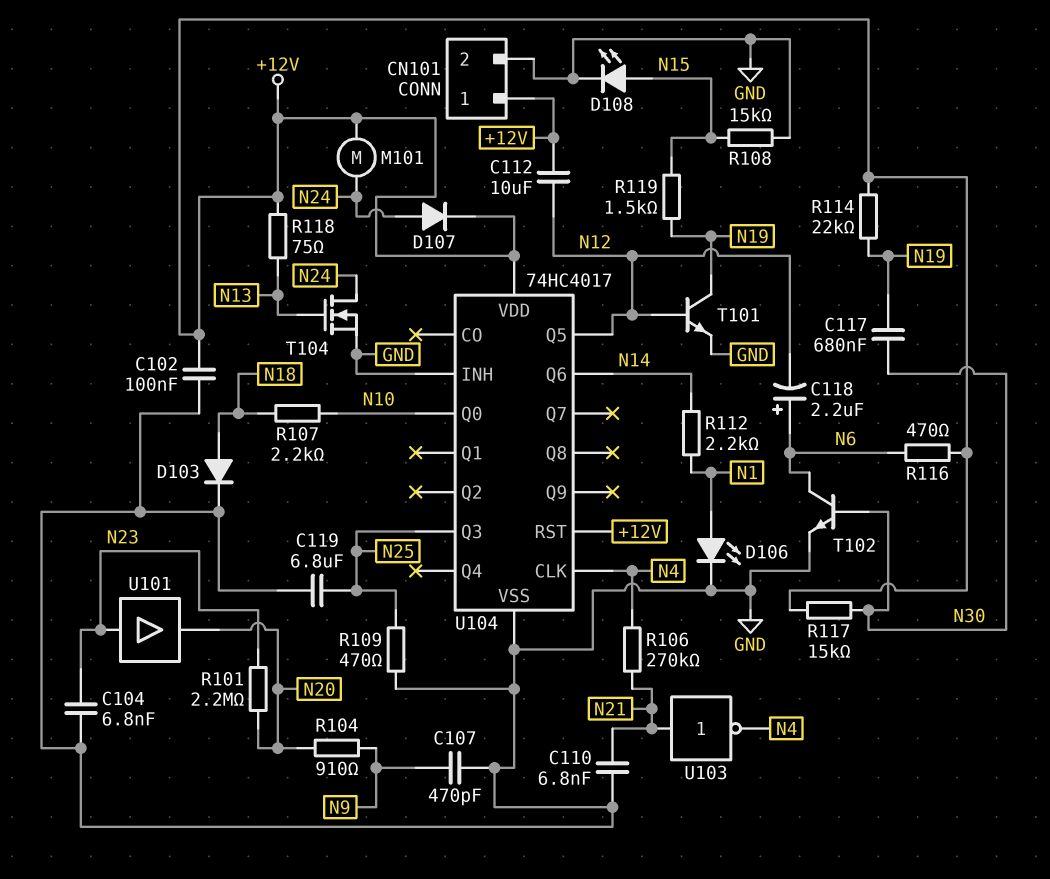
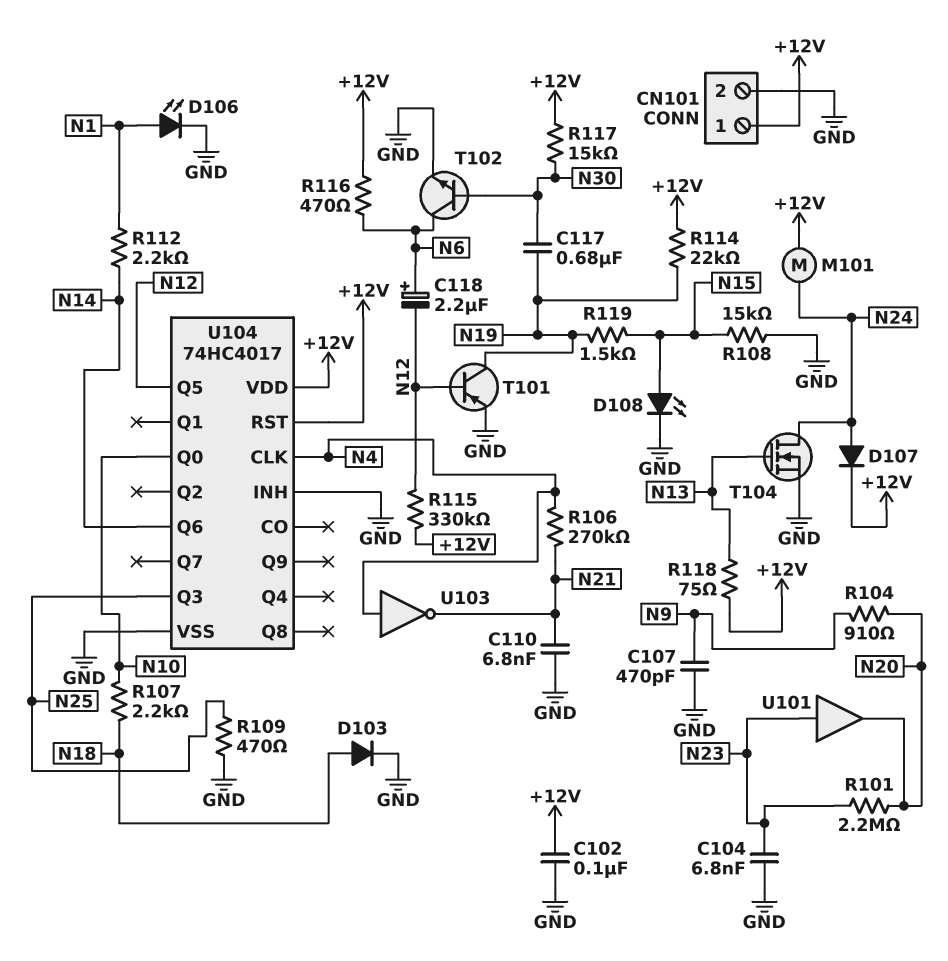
C112: 10uF (+12V, N12) -> none
C119: 6.8uF (GND, N25) -> none
R115: none -> 330k (+12V, N12)
T101: NPN (B N12, C N19, E GND) -> PNP (B N12, C N19, E GND)
U103: NOT (in N21, out N4) -> NOT (in N4, out N21)

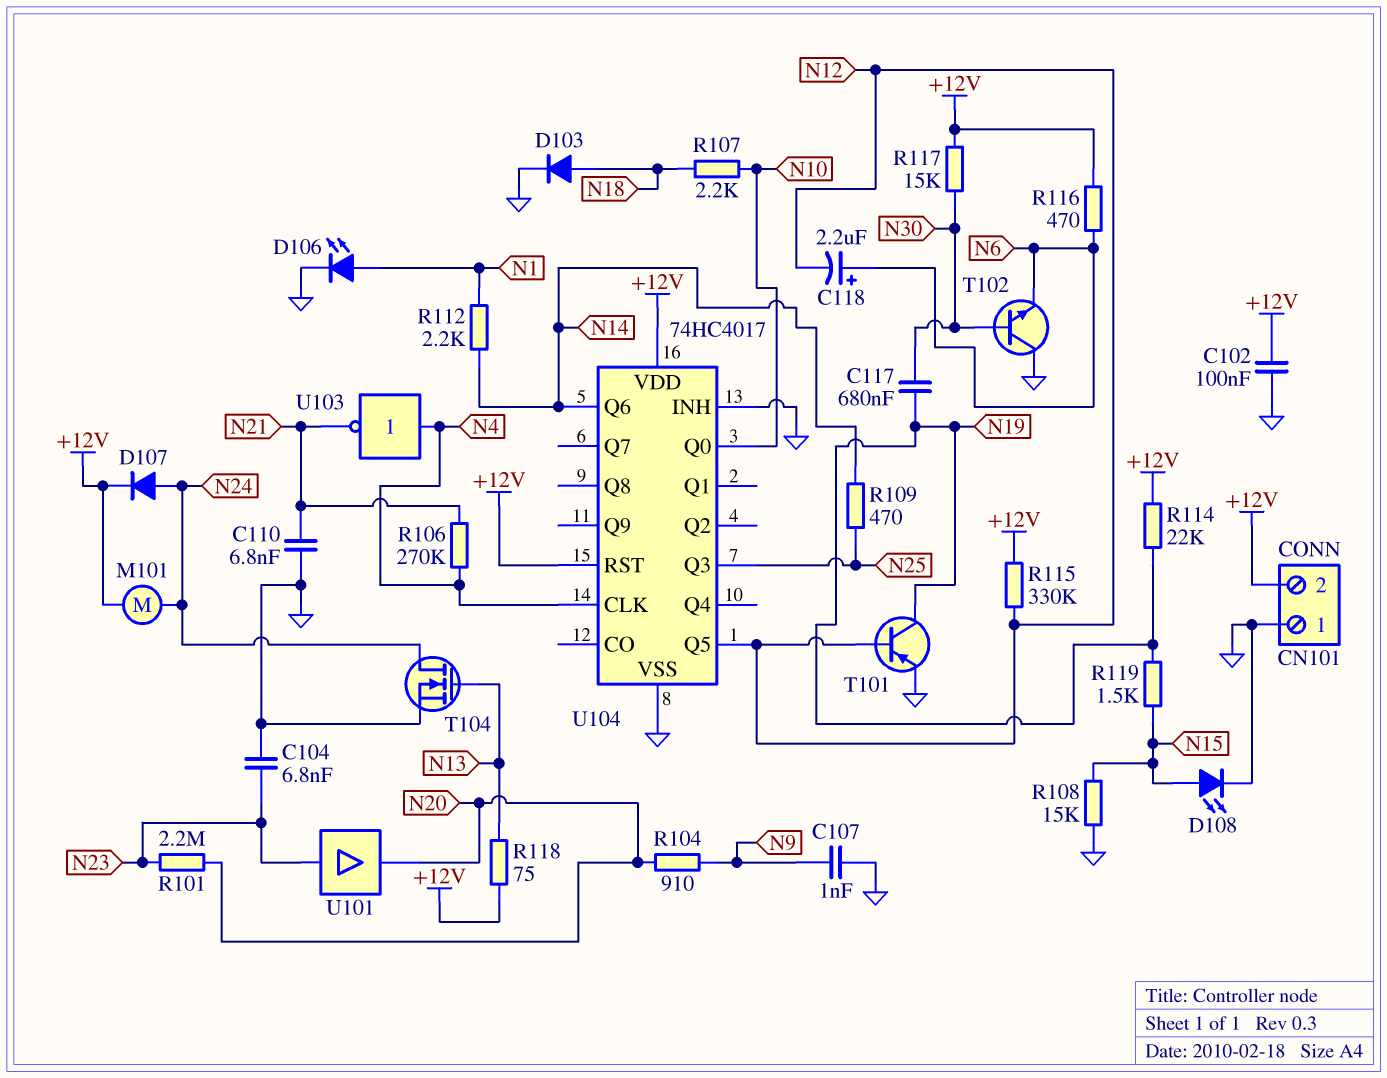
C107: 470pF (GND, N9) -> 1nF (GND, N9)
CN101 pin 1: +12V -> GND
CN101 pin 2: GND -> +12V
R109: 470 (GND, N25) -> 470 (N14, N25)
T102: NPN (B N30, C N6, E GND) -> NPN (B N30, C GND, E N6)

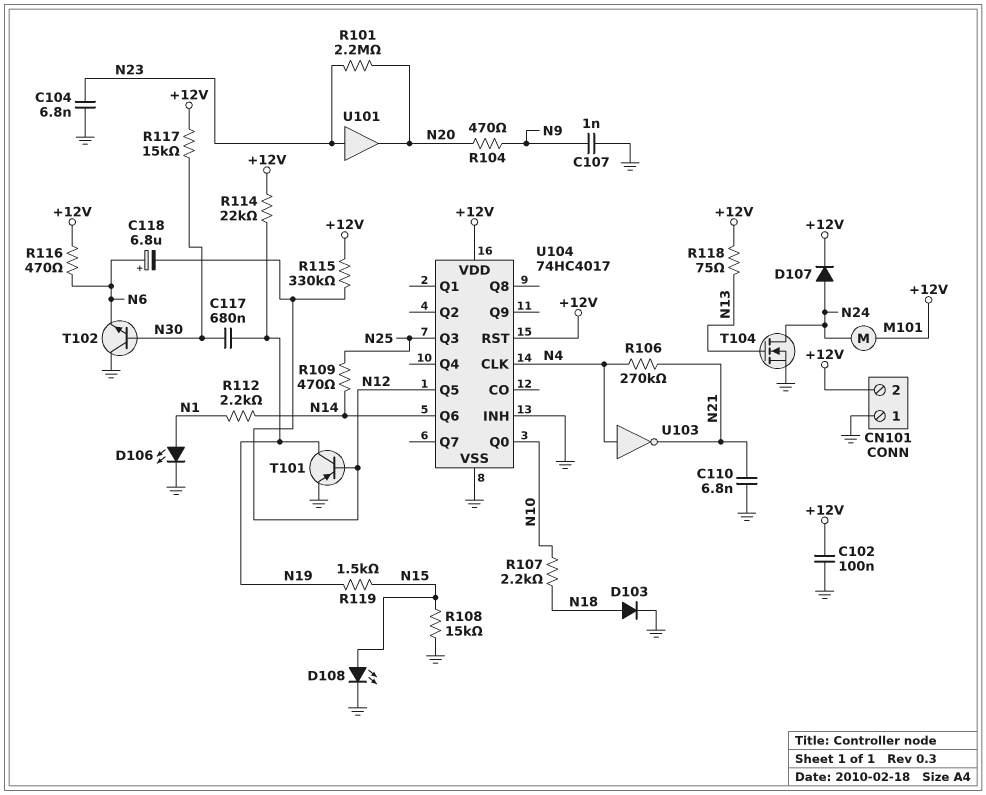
C118: 2.2uF (plus N6, minus N12) -> 6.8uF (plus N6, minus N12)
R104: 910 (N9, N20) -> 470 (N9, N20)

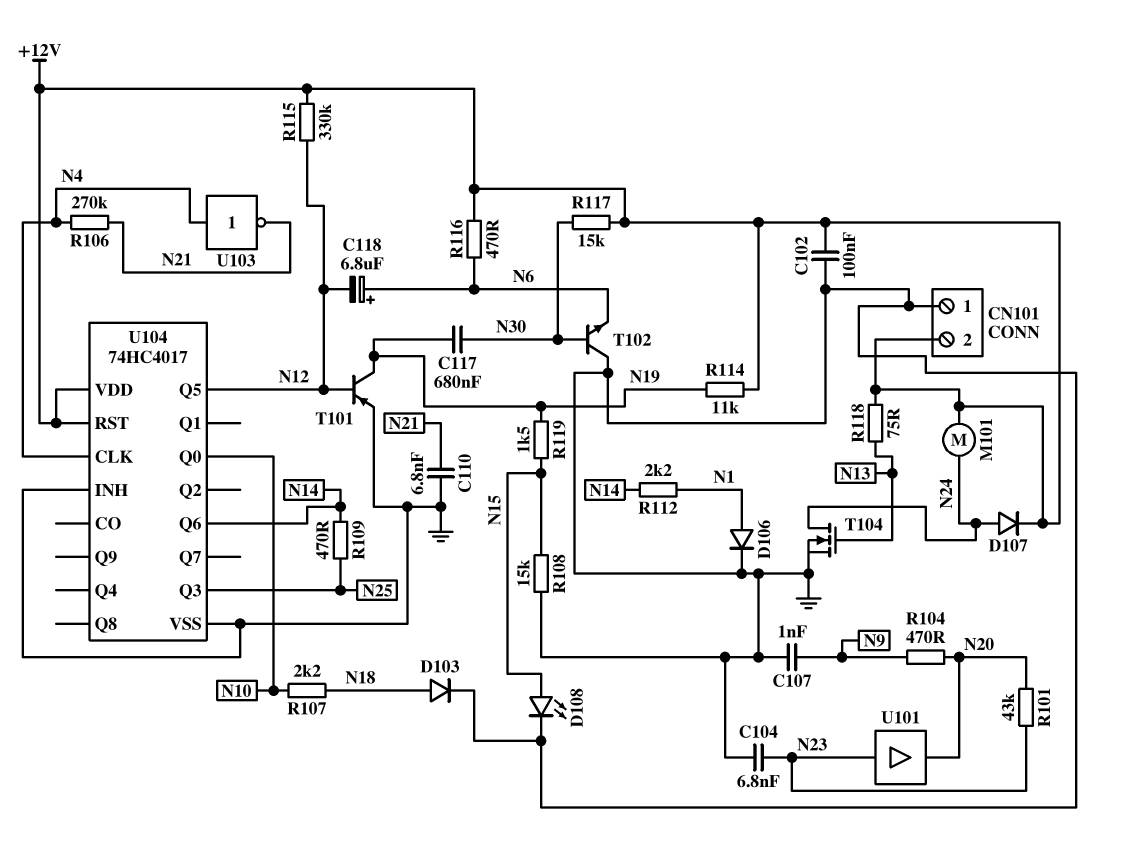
D106: LED (A N1, K GND) -> diode (A N1, K GND)
R101: 2.2M (N20, N23) -> 43k (N20, N23)
R114: 22k (+12V, N19) -> 11k (+12V, N19)

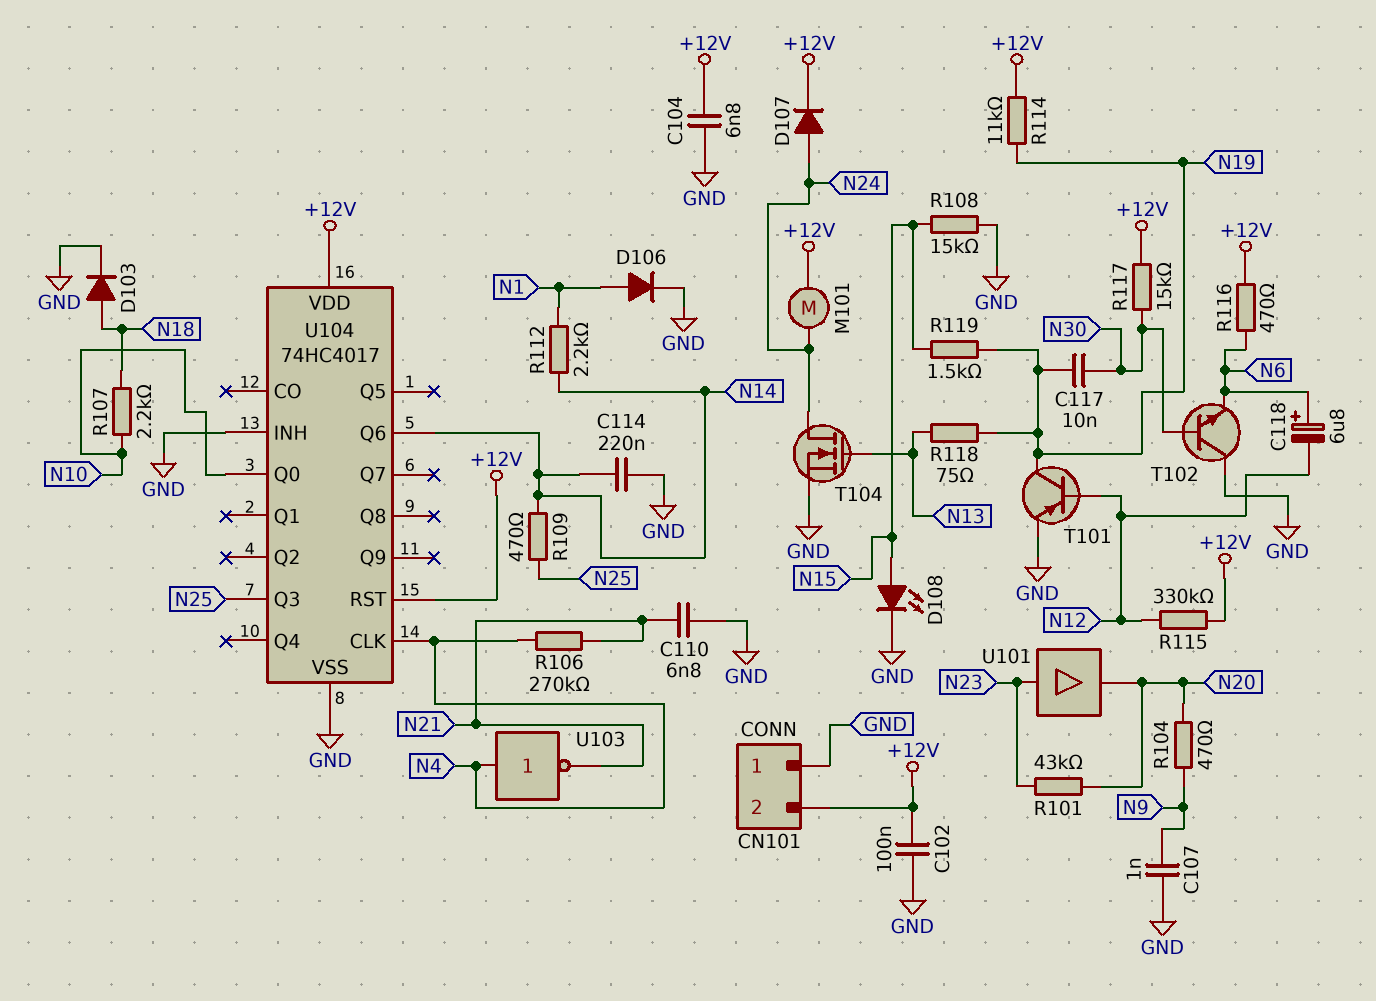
C104: 6.8nF (GND, N23) -> 6.8nF (+12V, GND)
C114: none -> 220nF (GND, N14)
C117: 680nF (N19, N30) -> 10nF (N19, N30)
R118: 75 (+12V, N13) -> 75 (N13, N19)
U104 pin Q5: N12 -> none

